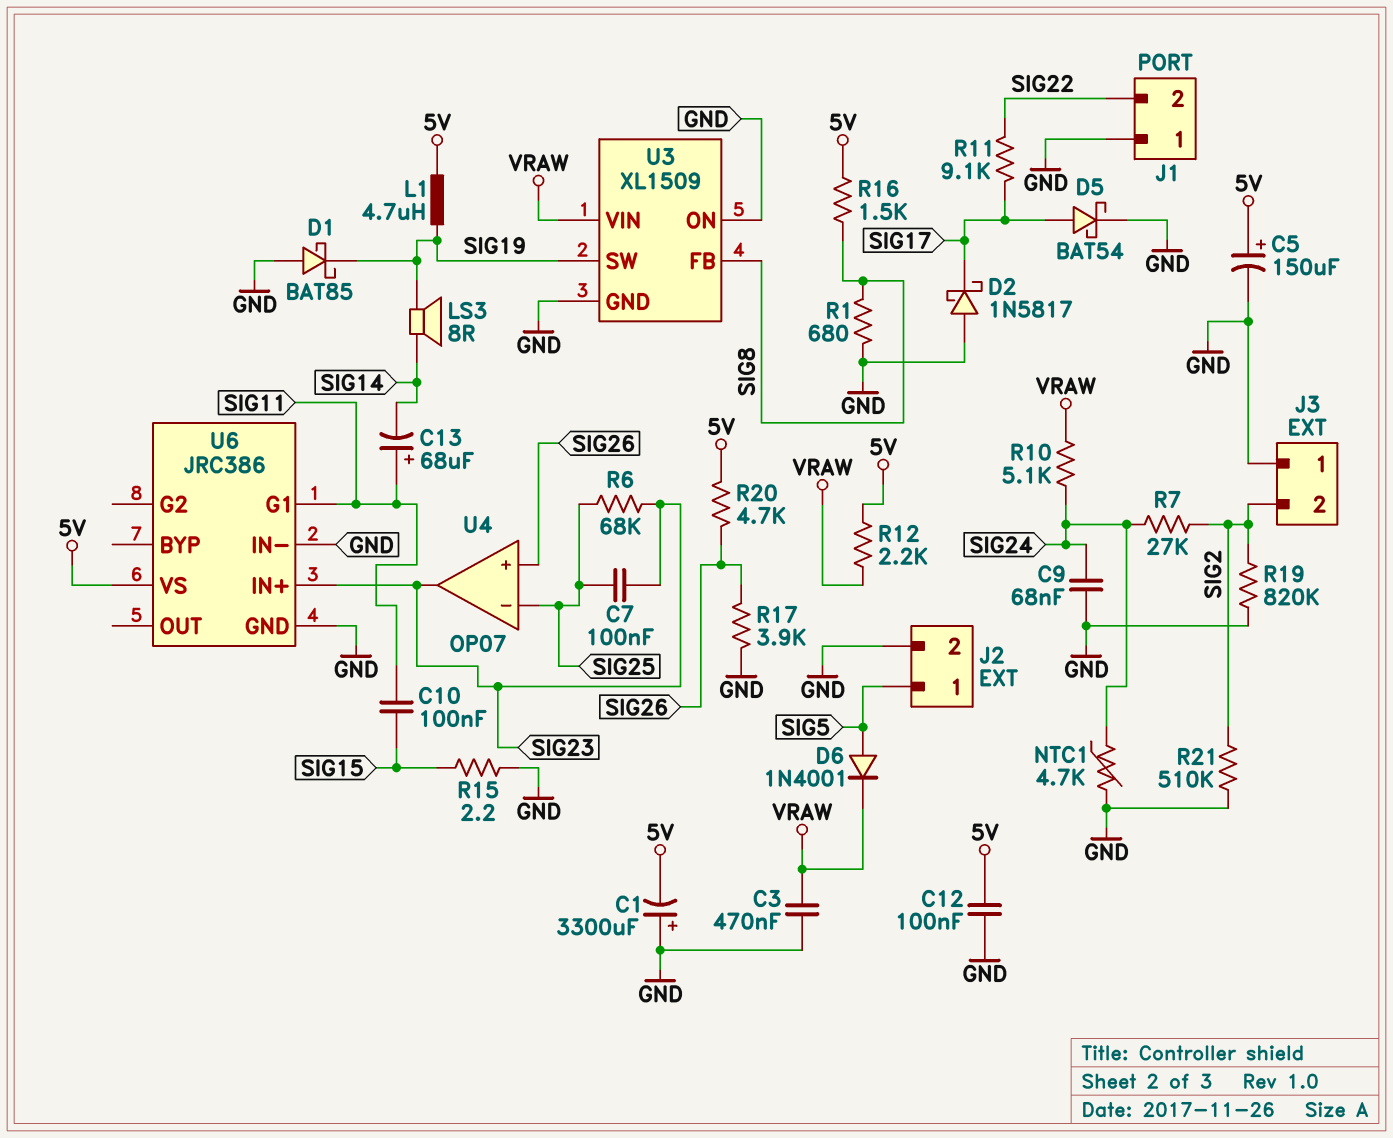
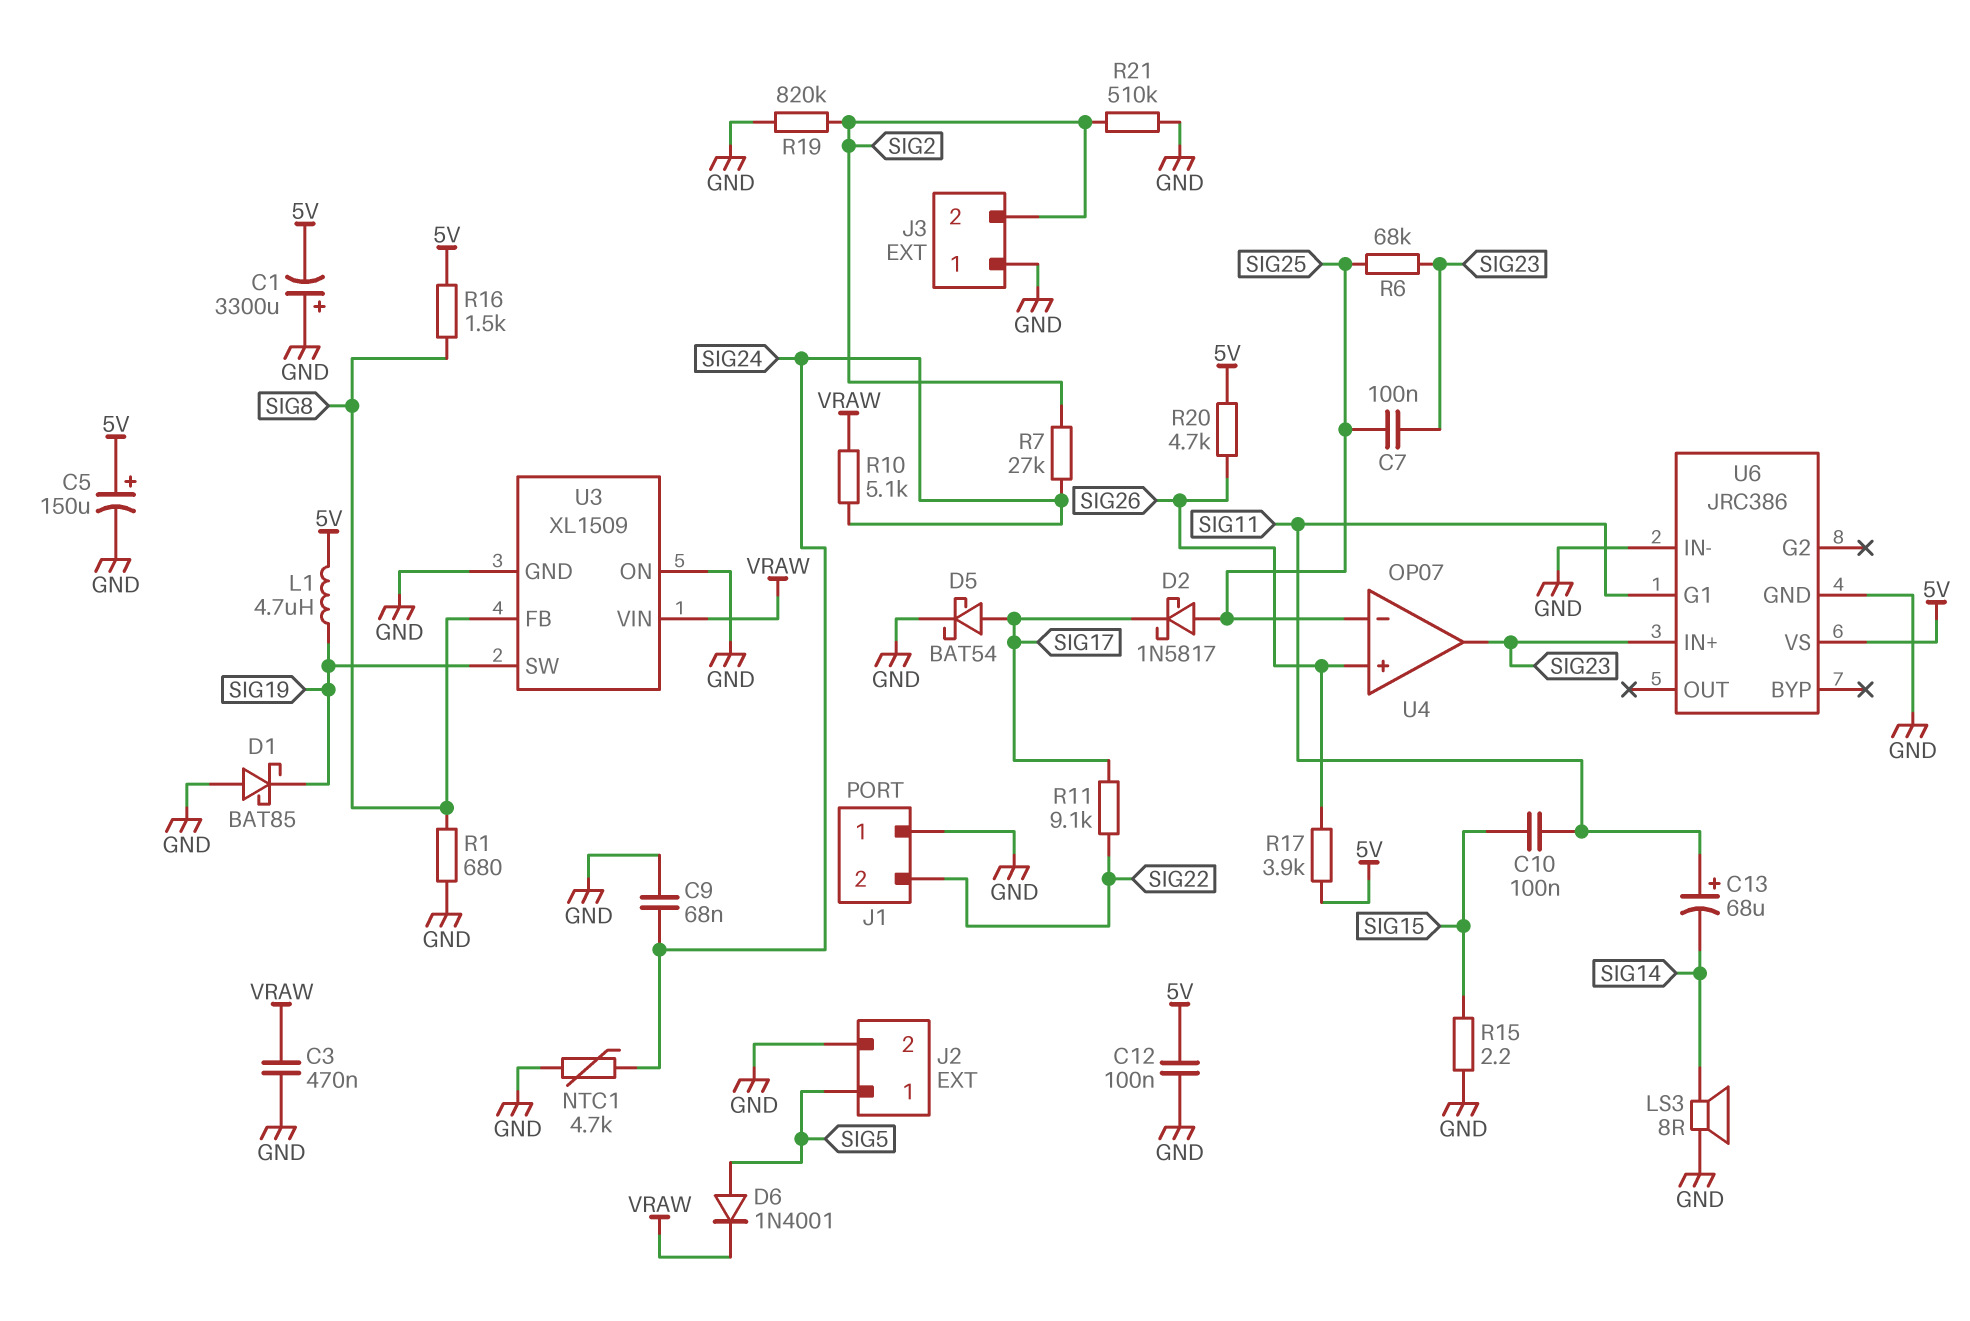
D2: schottky 1N5817 (A GND, K SIG17) -> schottky 1N5817 (A SIG25, K SIG17)
LS3: speaker 8R (SIG14, SIG19) -> speaker 8R (GND, SIG14)
R12: 2.2k (5V, VRAW) -> none
R17: 3.9k (GND, SIG26) -> 3.9k (5V, SIG26)

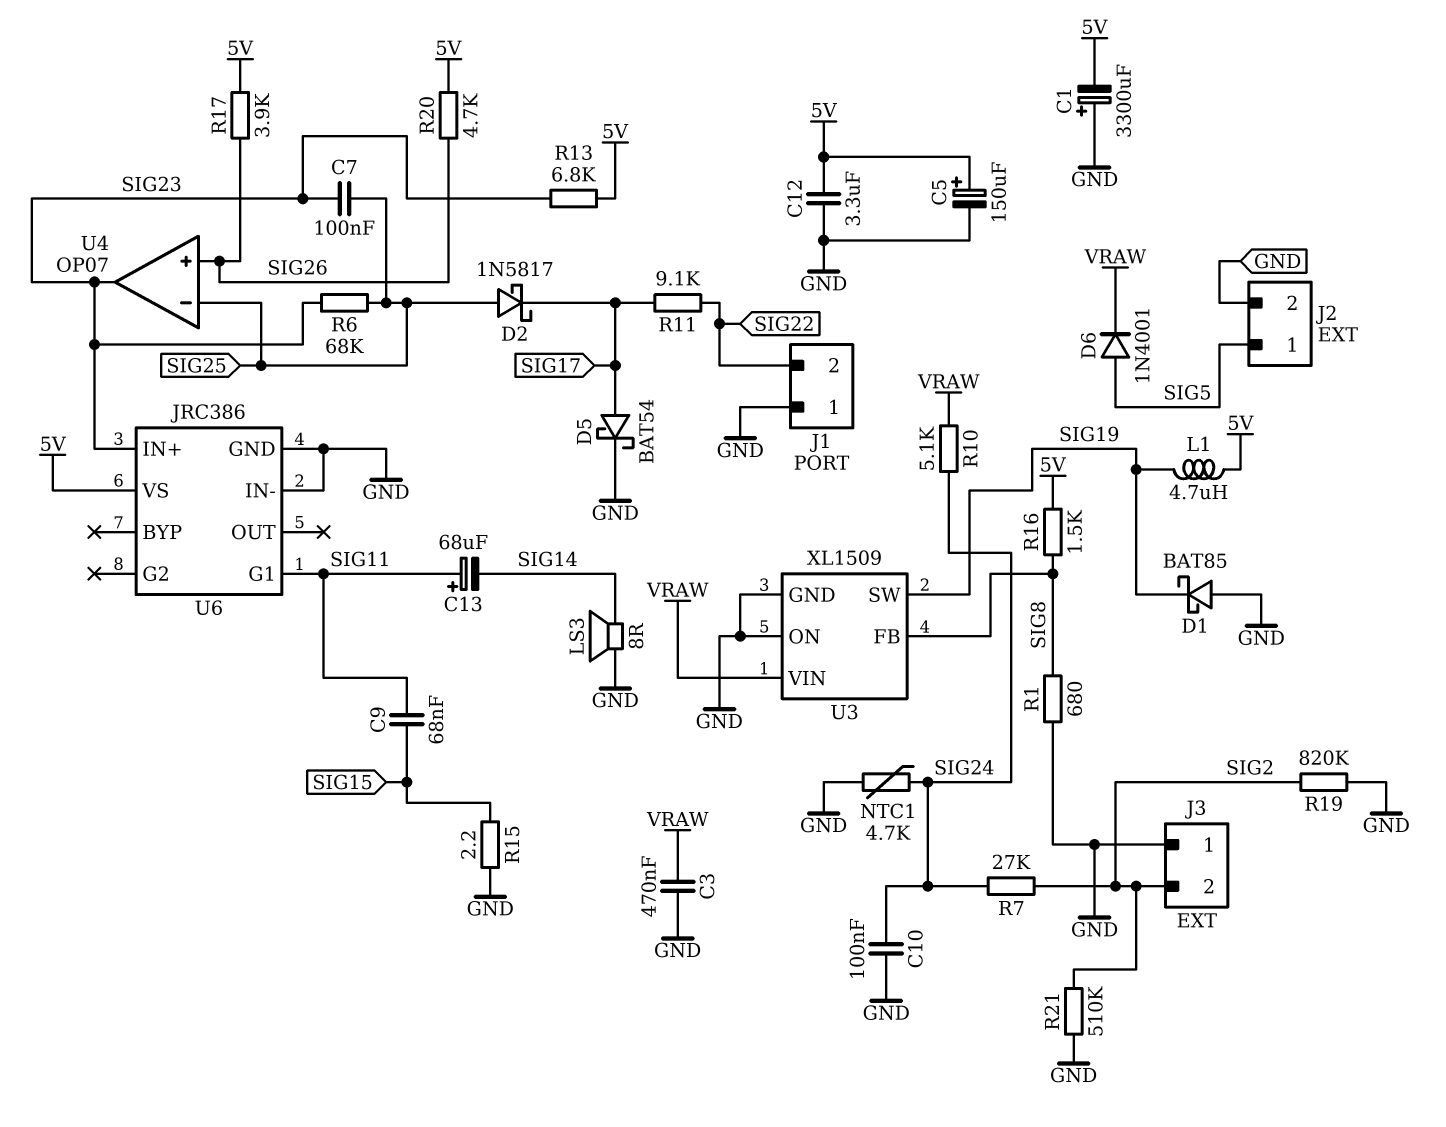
C9: 68nF (GND, SIG24) -> 68nF (SIG11, SIG15)
C10: 100nF (SIG11, SIG15) -> 100nF (GND, SIG24)
C12: 100nF (5V, GND) -> 3.3uF (5V, GND)
R13: none -> 6.8k (5V, SIG23)

